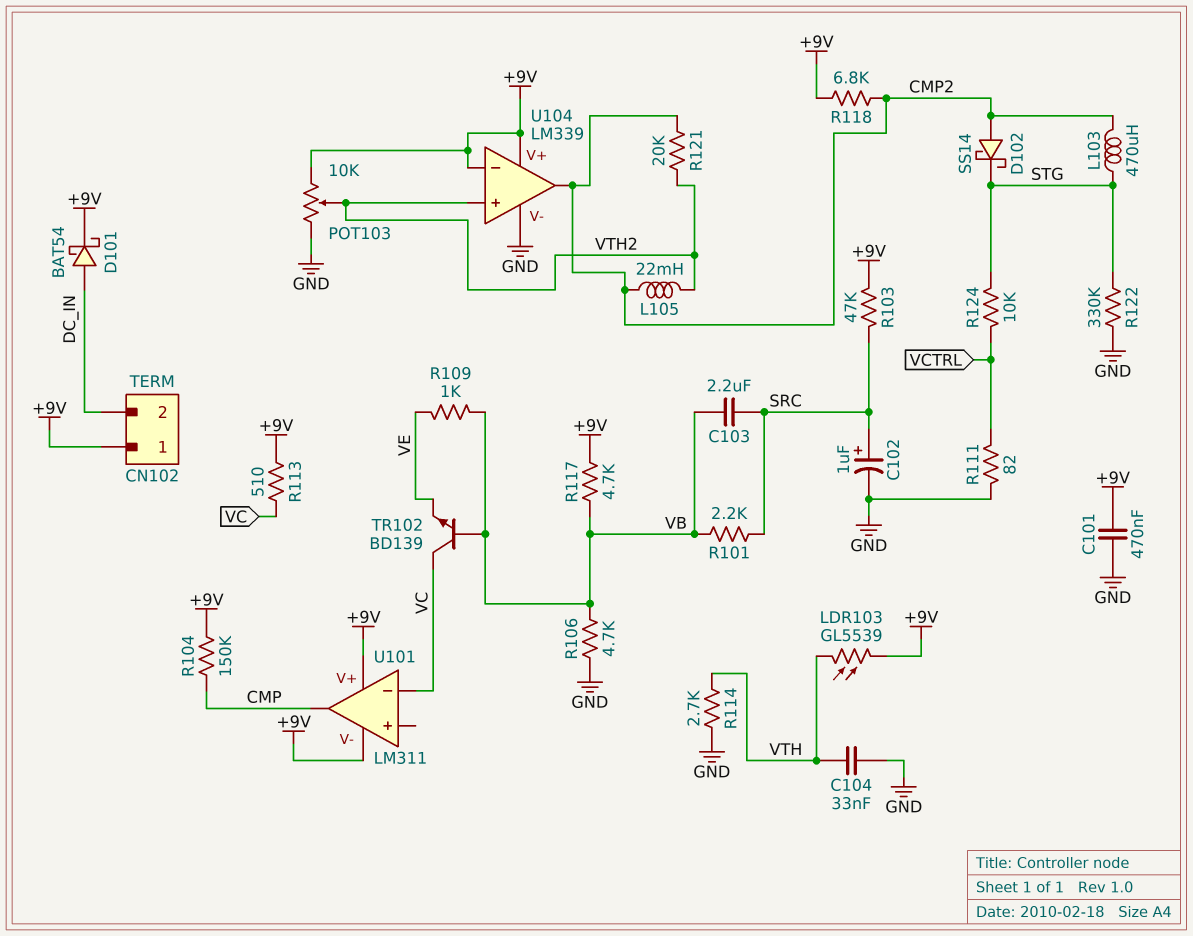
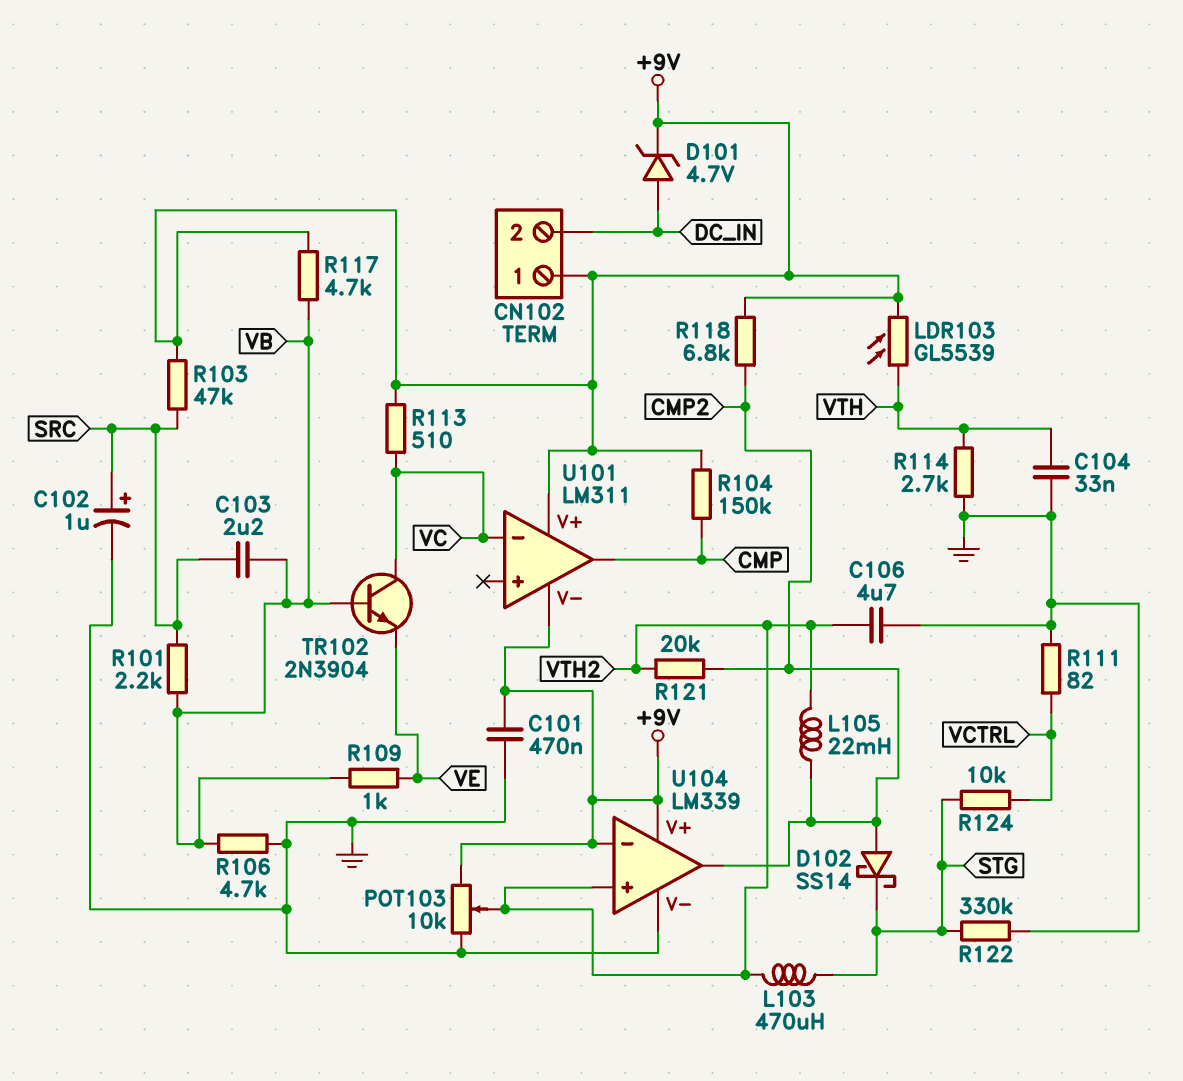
C106: none -> 4.7uF (GND, VTH2)
D101: schottky BAT54 (A DC_IN, K +9V) -> zener 4.7V (A DC_IN, K +9V)
L103: 470uH (CMP2, STG) -> 470uH (STG, VTH2)
TR102: NPN BD139 (B VB, C VC, E VE) -> NPN 2N3904 (B VB, C VC, E VE)

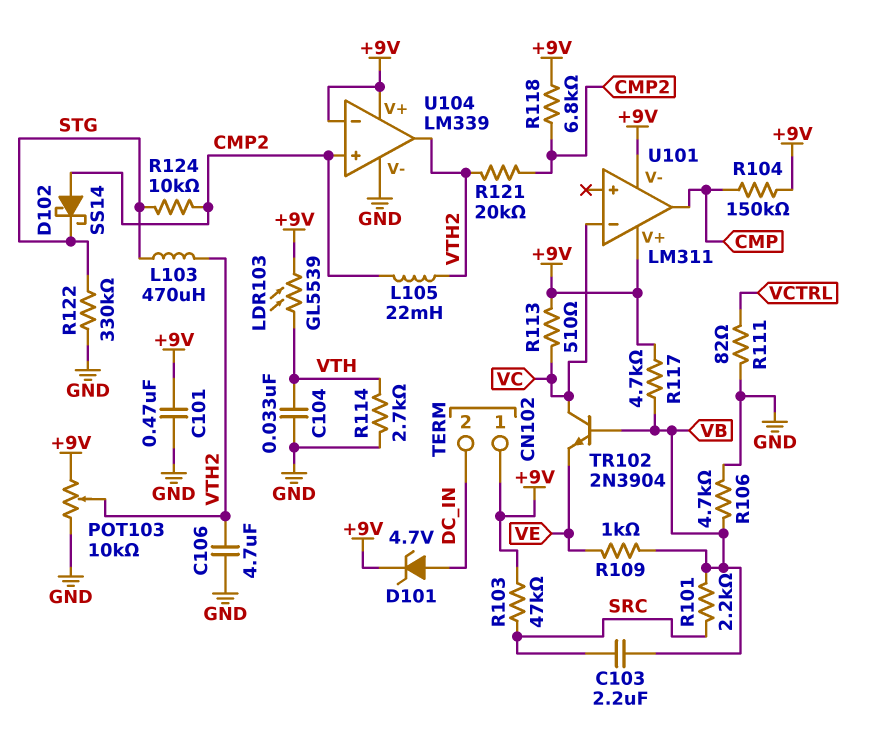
C102: 1uF (plus SRC, minus GND) -> none
R124: 10k (STG, VCTRL) -> 10k (CMP2, STG)
U104 pin in+: VTH2 -> CMP2
U104 pin out: CMP2 -> VTH2

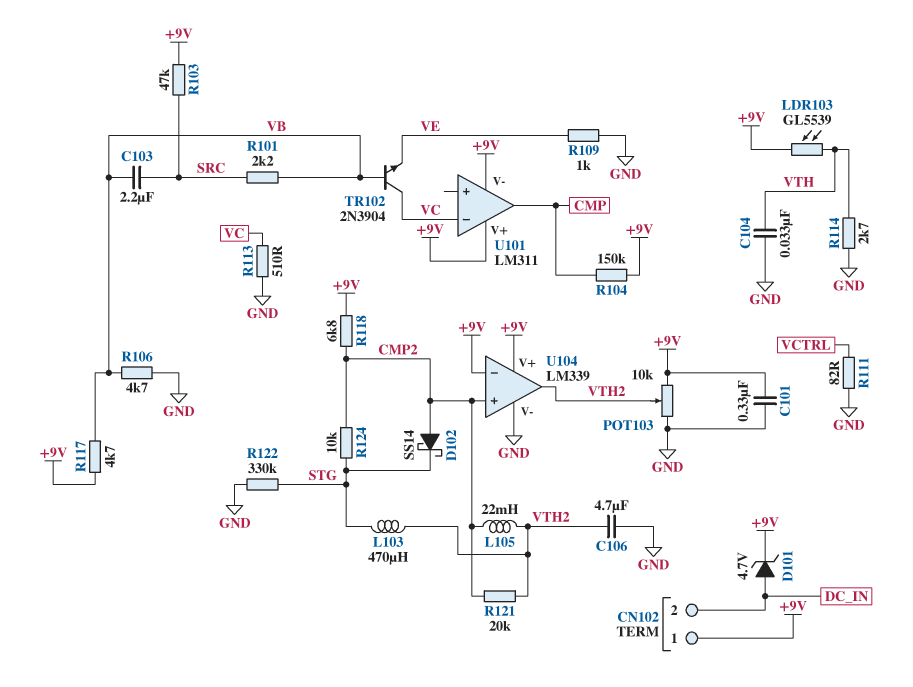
C101: 470nF (+9V, GND) -> 330nF (+9V, GND)
R109: 1k (VB, VE) -> 1k (GND, VE)
R113: 510 (+9V, VC) -> 510 (GND, VC)

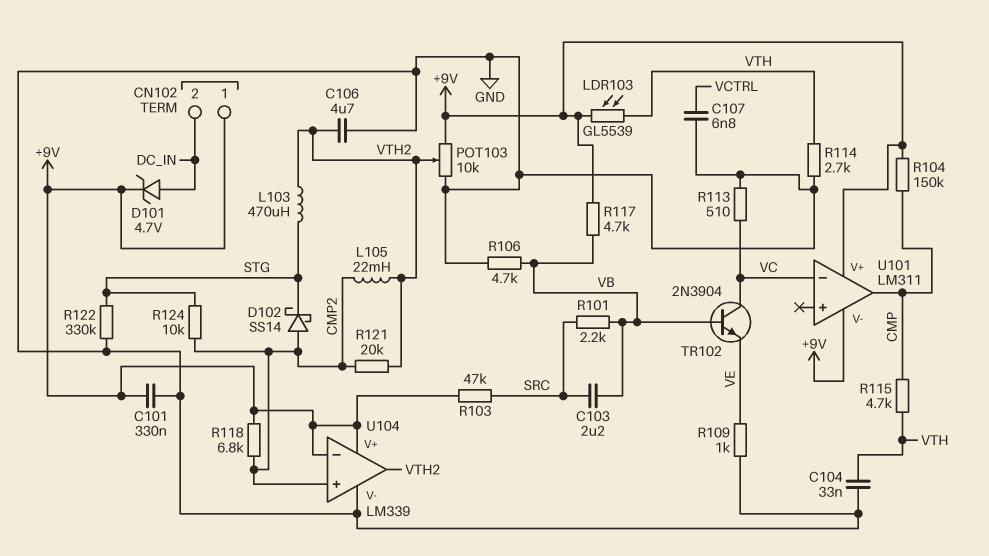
C107: none -> 6.8nF (GND, VCTRL)
R111: 82 (GND, VCTRL) -> none
R115: none -> 4.7k (CMP, VTH)

